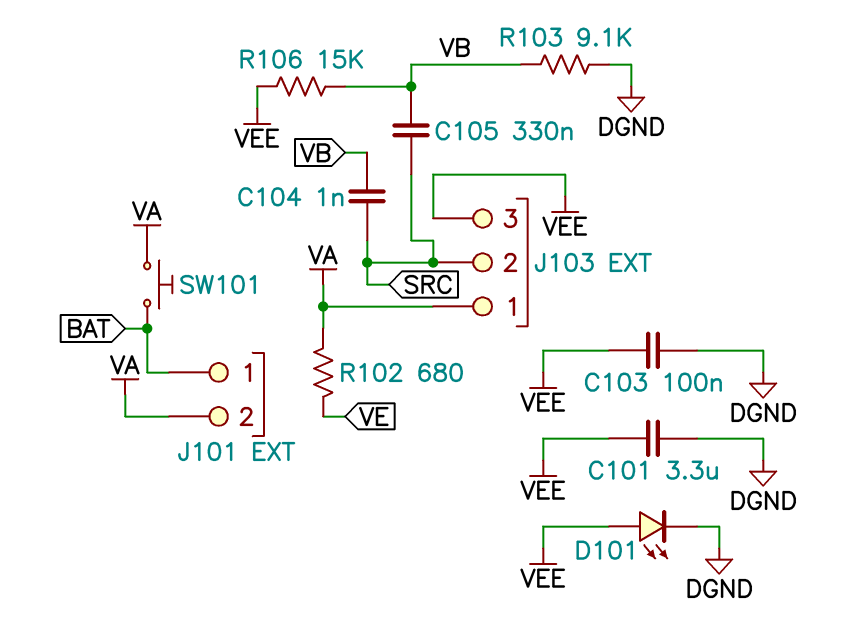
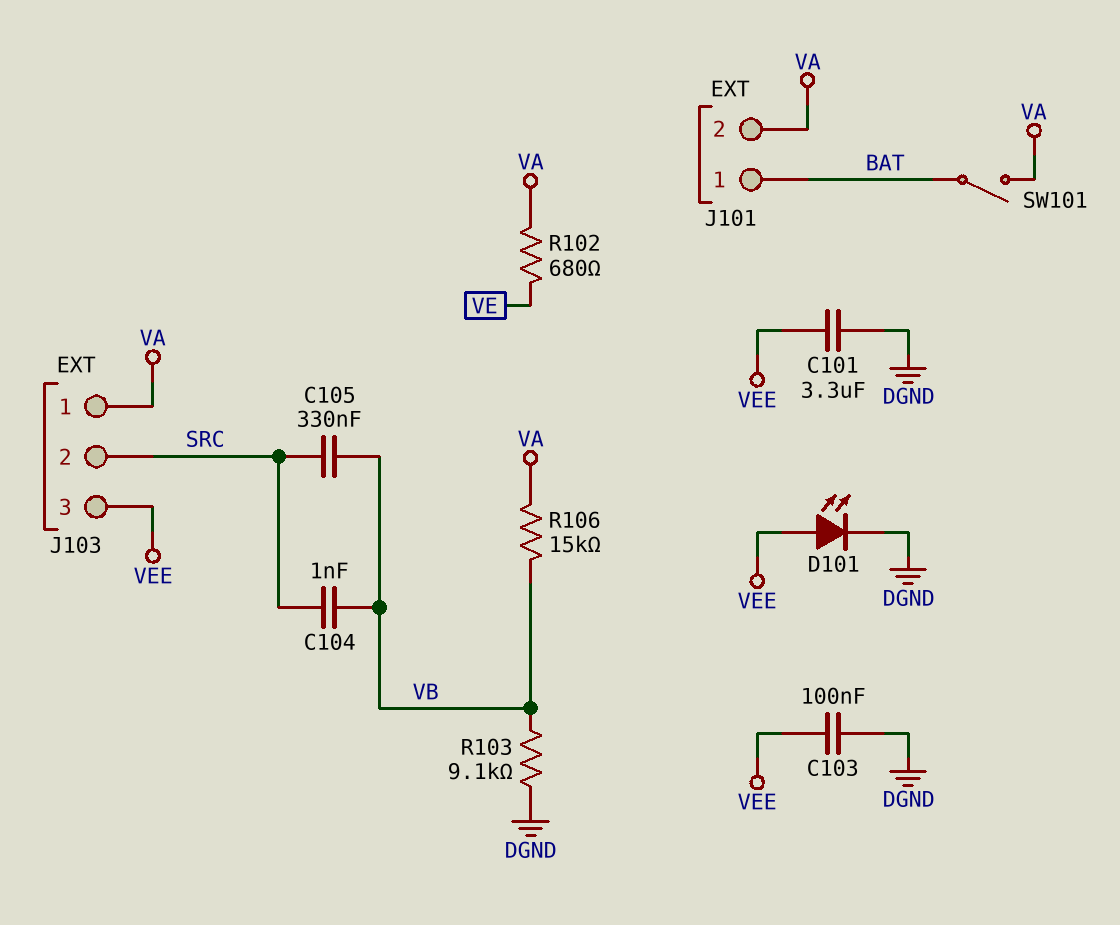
R106: 15k (VB, VEE) -> 15k (VA, VB)
SW101: button (BAT, VA) -> switch (BAT, VA)

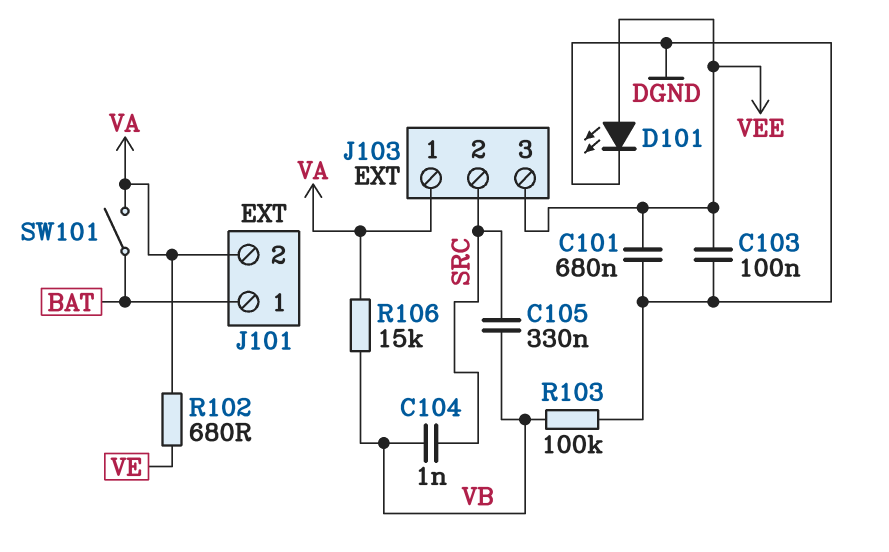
C101: 3.3uF (DGND, VEE) -> 680nF (DGND, VEE)
R103: 9.1k (DGND, VB) -> 100k (DGND, VB)

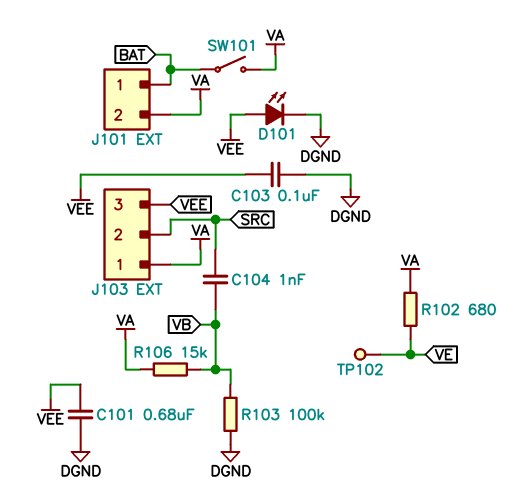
C105: 330nF (SRC, VB) -> none
TP102: none -> test point (VE)

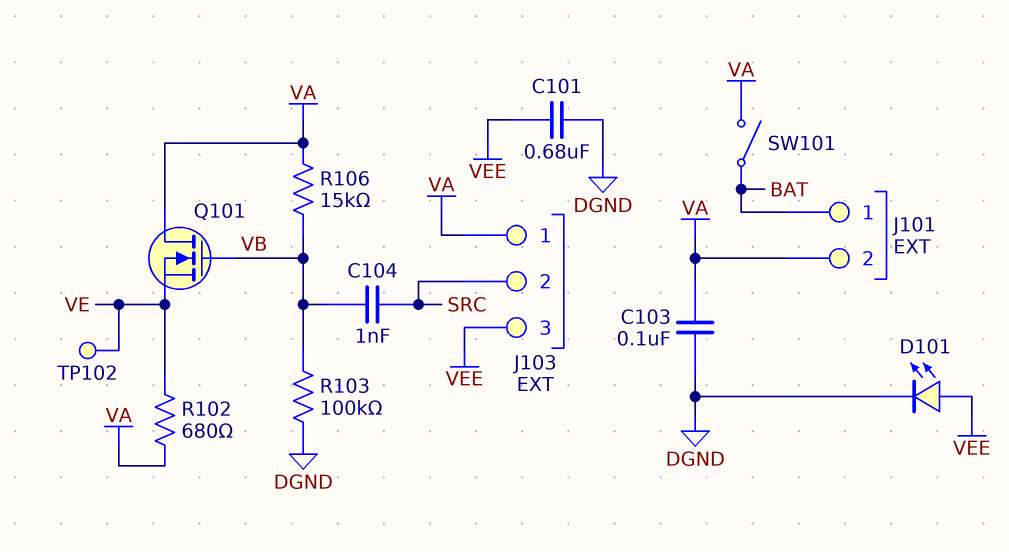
C103: 100nF (DGND, VEE) -> 100nF (DGND, VA)
Q101: none -> NMOS (G VB, D VA, S VE)

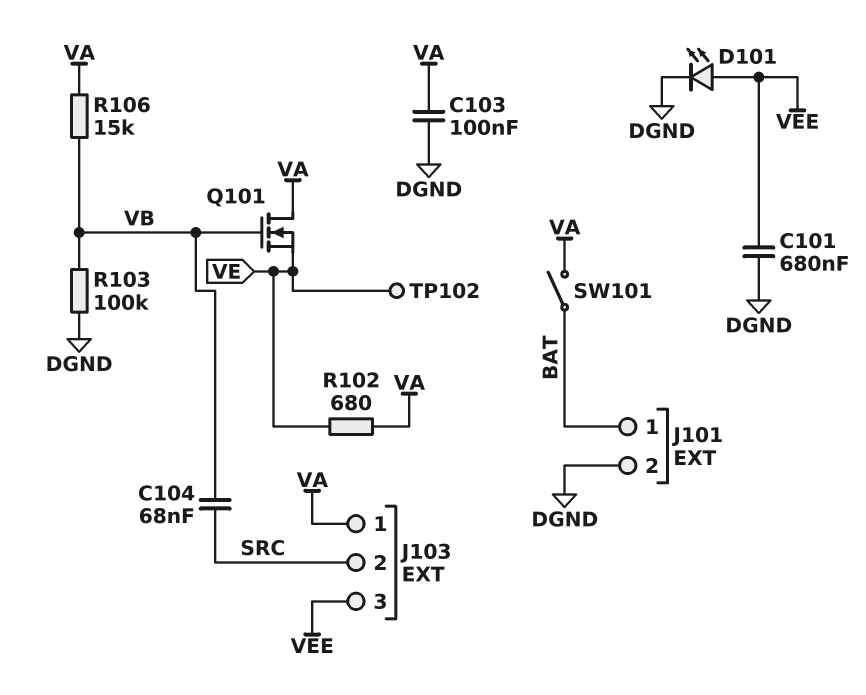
C104: 1nF (SRC, VB) -> 68nF (SRC, VB)
J101 pin 2: VA -> DGND

